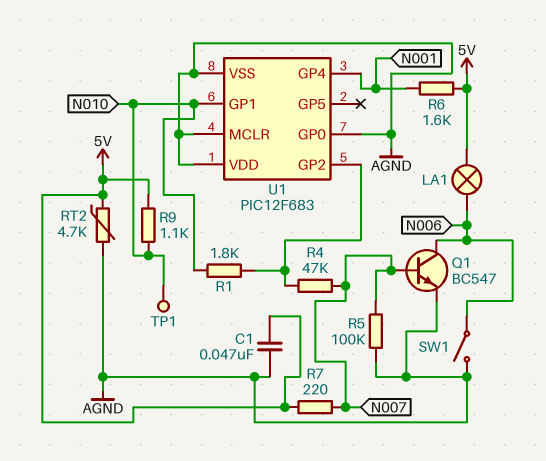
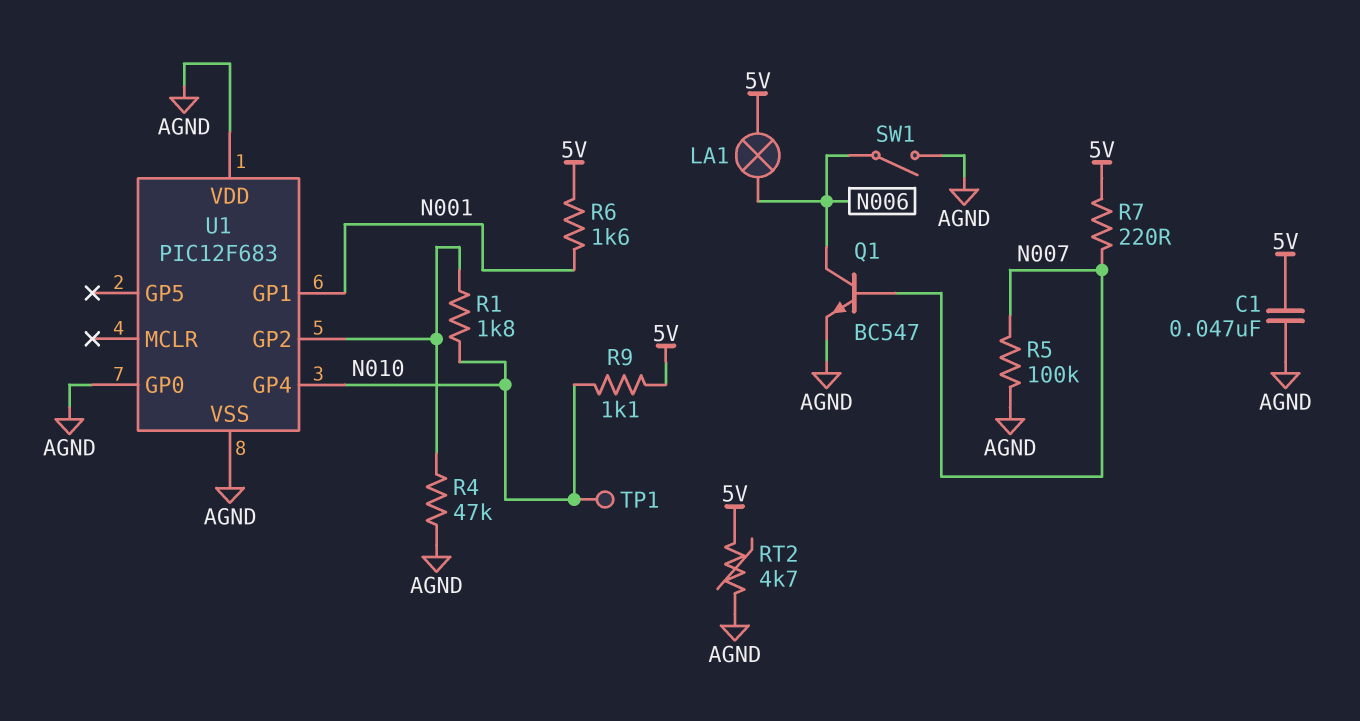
R4: 47k (N007, U1/GP2) -> 47k (AGND, U1/GP2)
U1 pin GP1: N010 -> N001
U1 pin GP4: N001 -> N010
U1 pin MCLR: AGND -> none

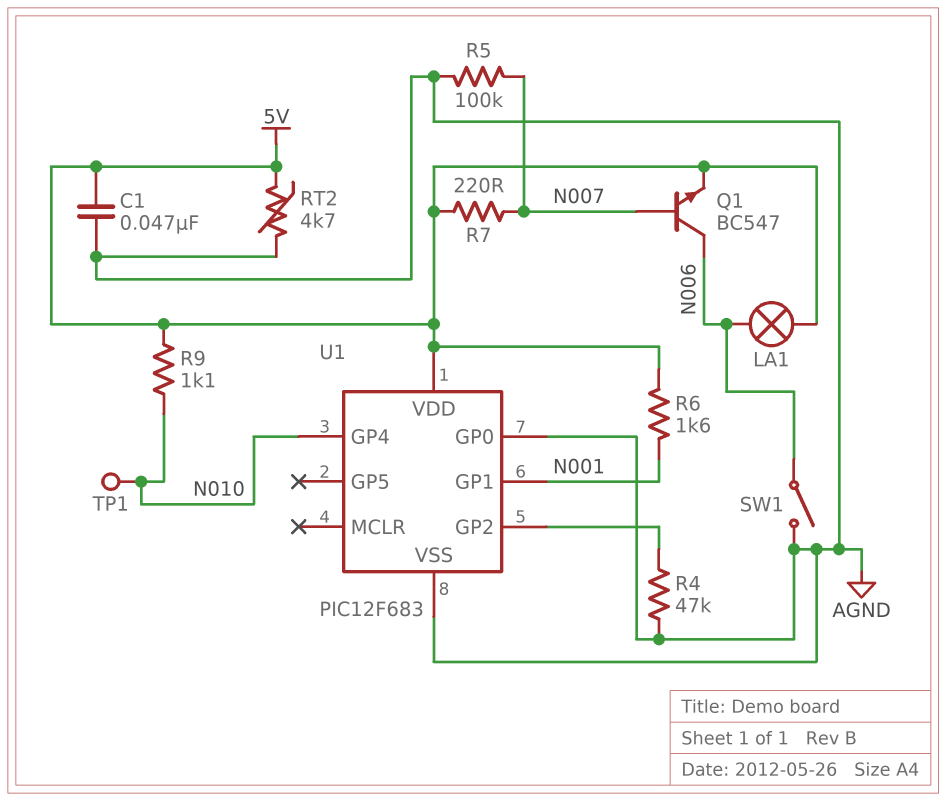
Q1: NPN BC547 (B N007, C N006, E AGND) -> NPN BC547 (B N007, C N006, E 5V)
R1: 1.8k (N010, U1/GP2) -> none
U1 pin VDD: AGND -> 5V

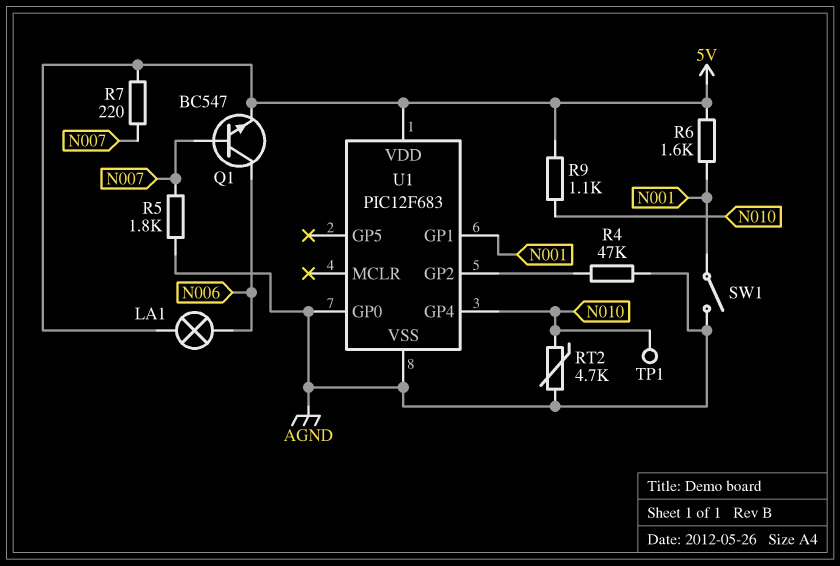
C1: 47nF (5V, AGND) -> none
R5: 100k (AGND, N007) -> 1.8k (AGND, N007)
RT2: 4.7k (5V, AGND) -> 4.7k (AGND, N010)
SW1: switch (AGND, N006) -> switch (AGND, N001)

